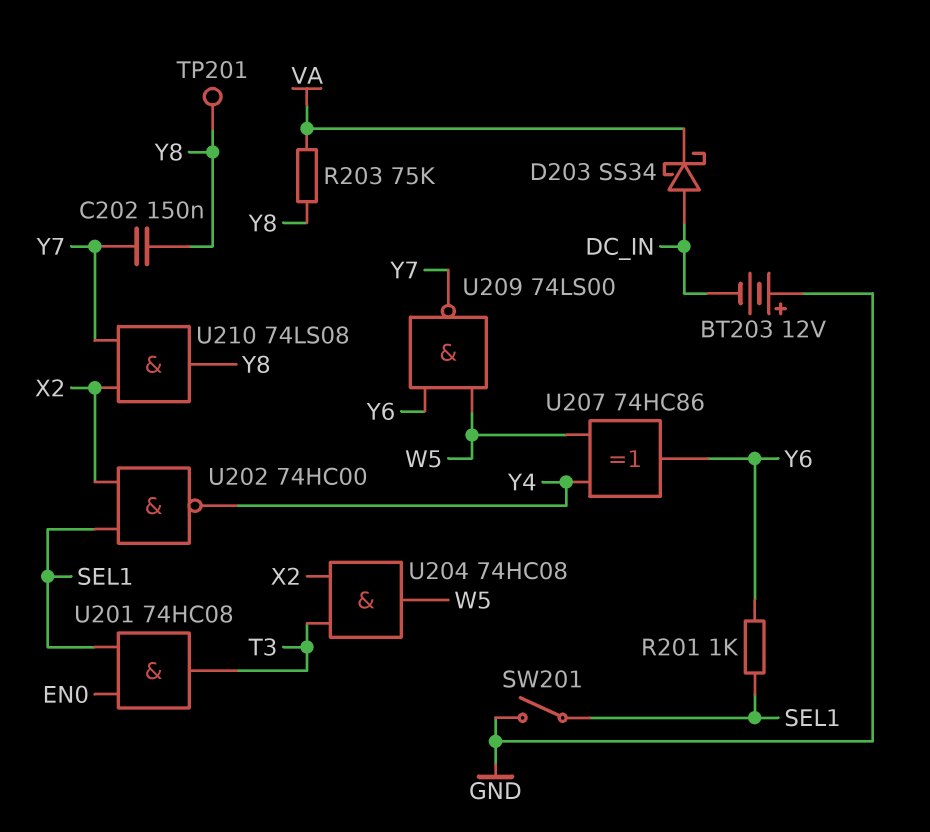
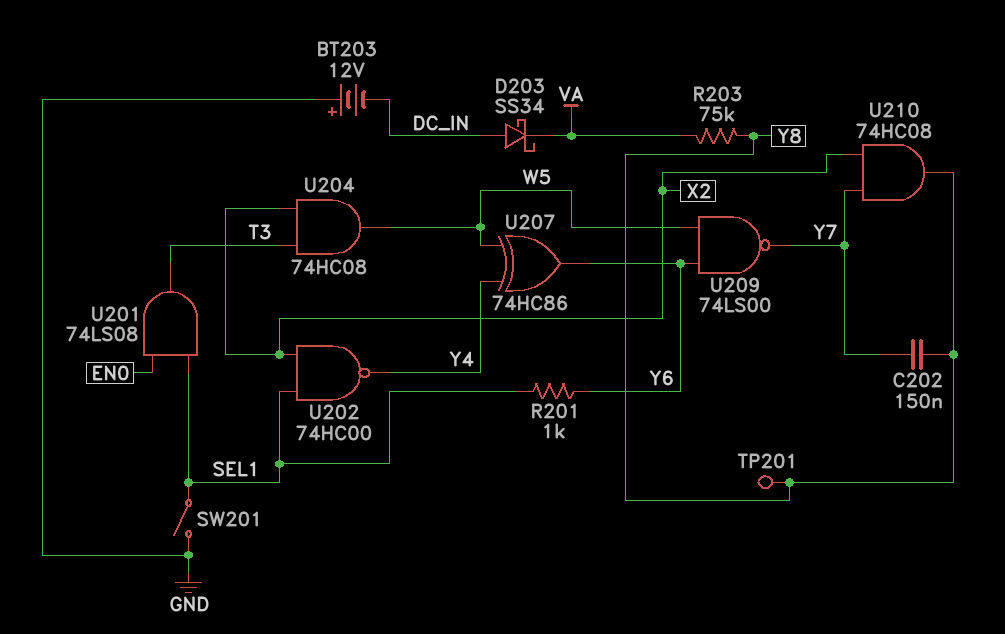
U201: AND 74HC08 (in EN0, in SEL1, out T3) -> AND 74LS08 (in EN0, in SEL1, out T3)
U210: AND 74LS08 (in X2, in Y7, out Y8) -> AND 74HC08 (in X2, in Y7, out Y8)

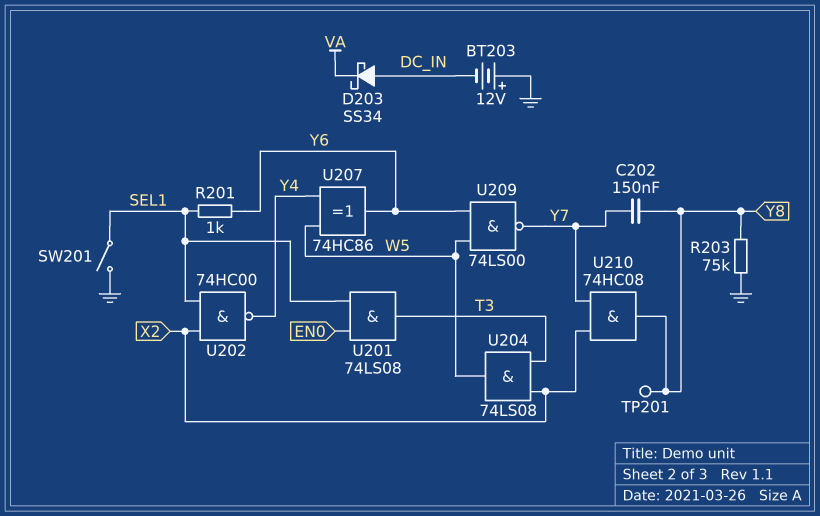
R203: 75k (VA, Y8) -> 75k (GND, Y8)
U204: AND 74HC08 (in T3, in X2, out W5) -> AND 74LS08 (in T3, in X2, out W5)

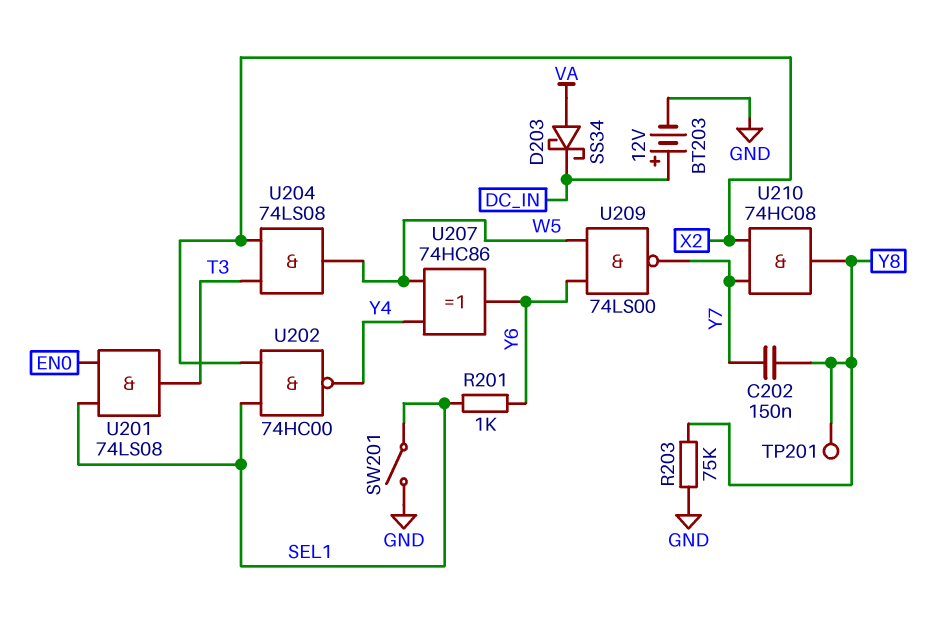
BT203: 12V (plus GND, minus DC_IN) -> 12V (plus DC_IN, minus GND)
D203: schottky SS34 (A DC_IN, K VA) -> schottky SS34 (A VA, K DC_IN)

